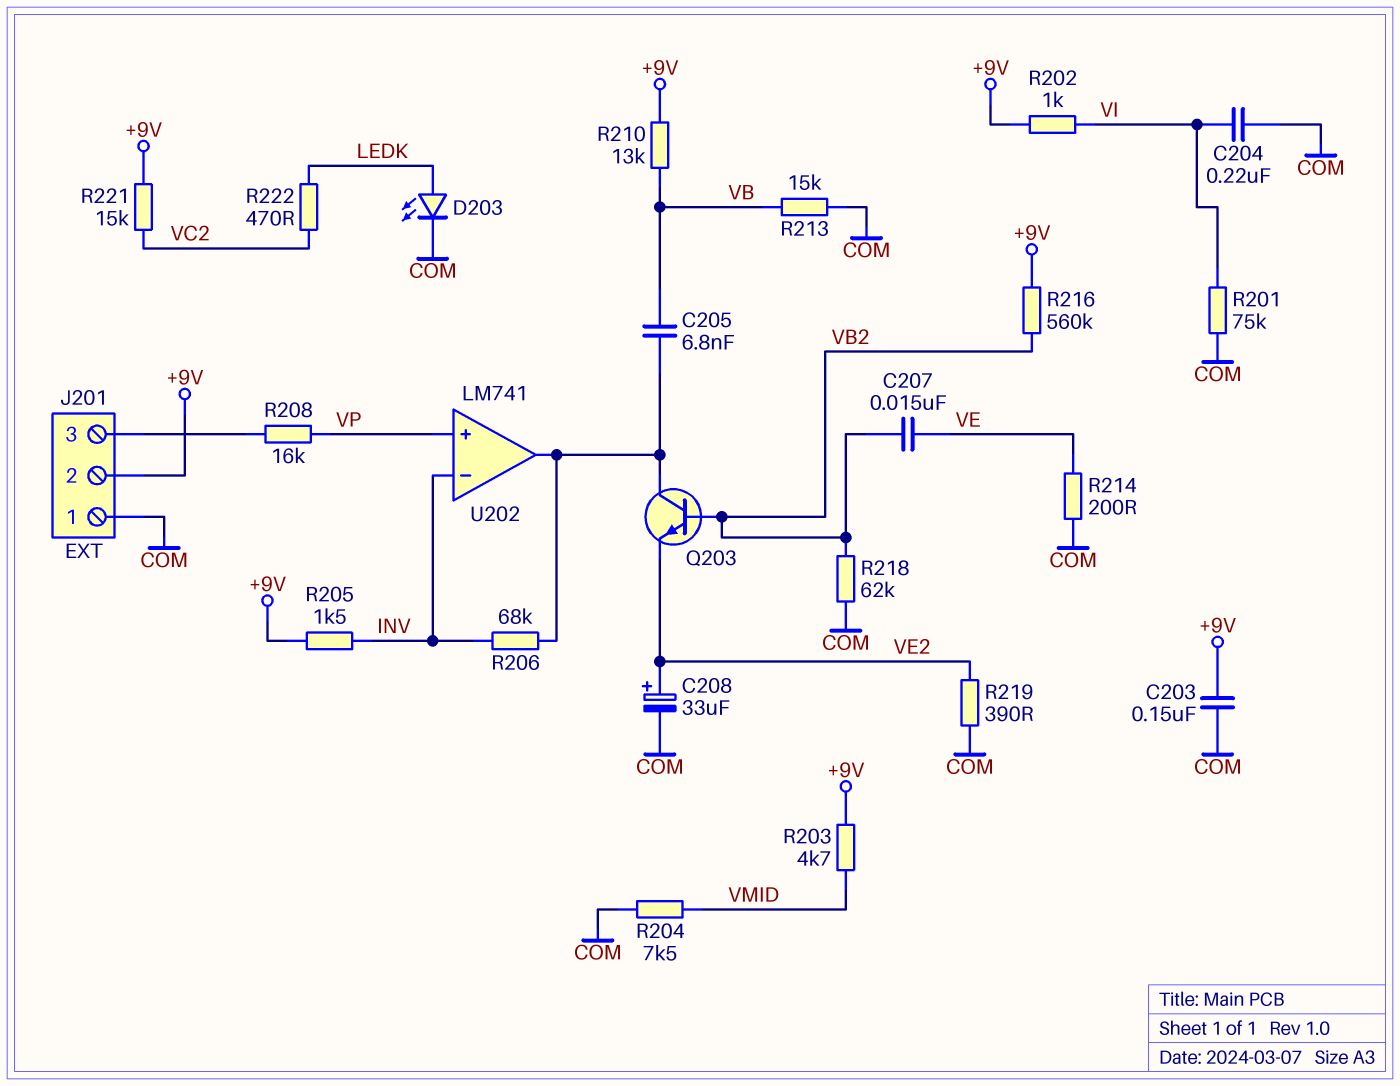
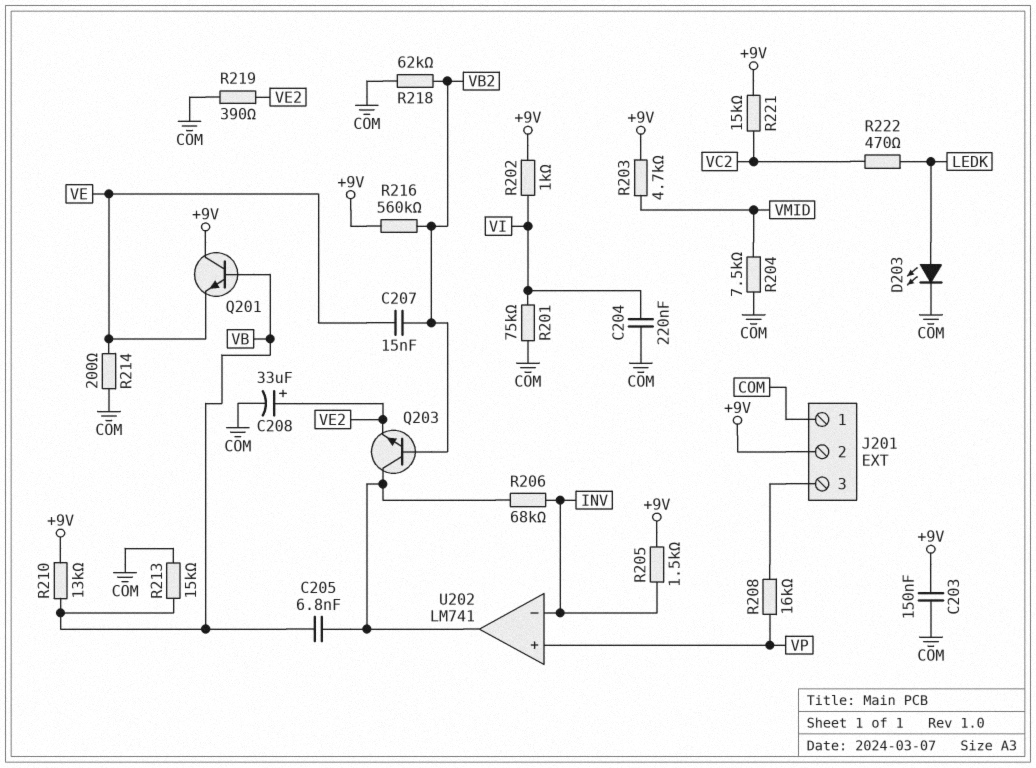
Q201: none -> NPN (B VB, C +9V, E VE)

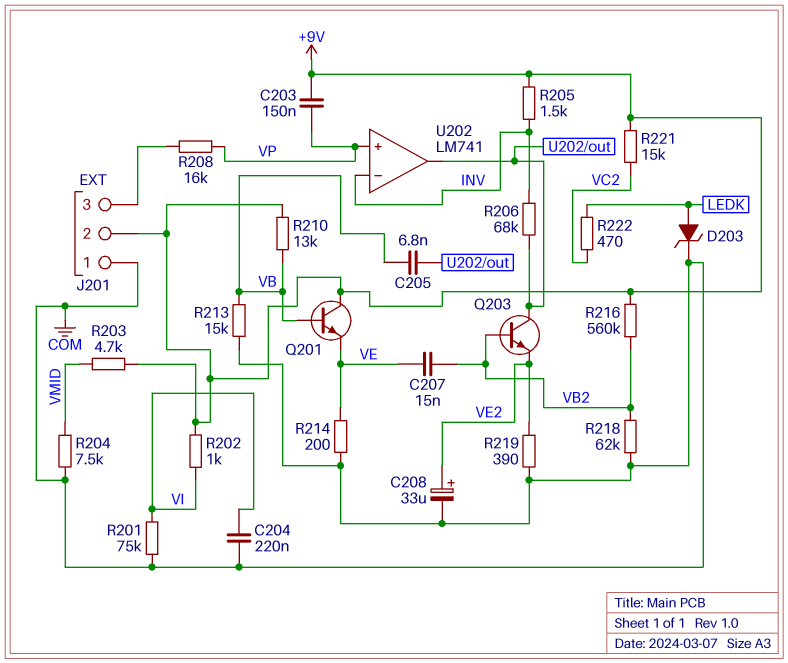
C203: 150nF (+9V, COM) -> 150nF (+9V, VP)
D203: LED (A LEDK, K COM) -> zener (A LEDK, K COM)

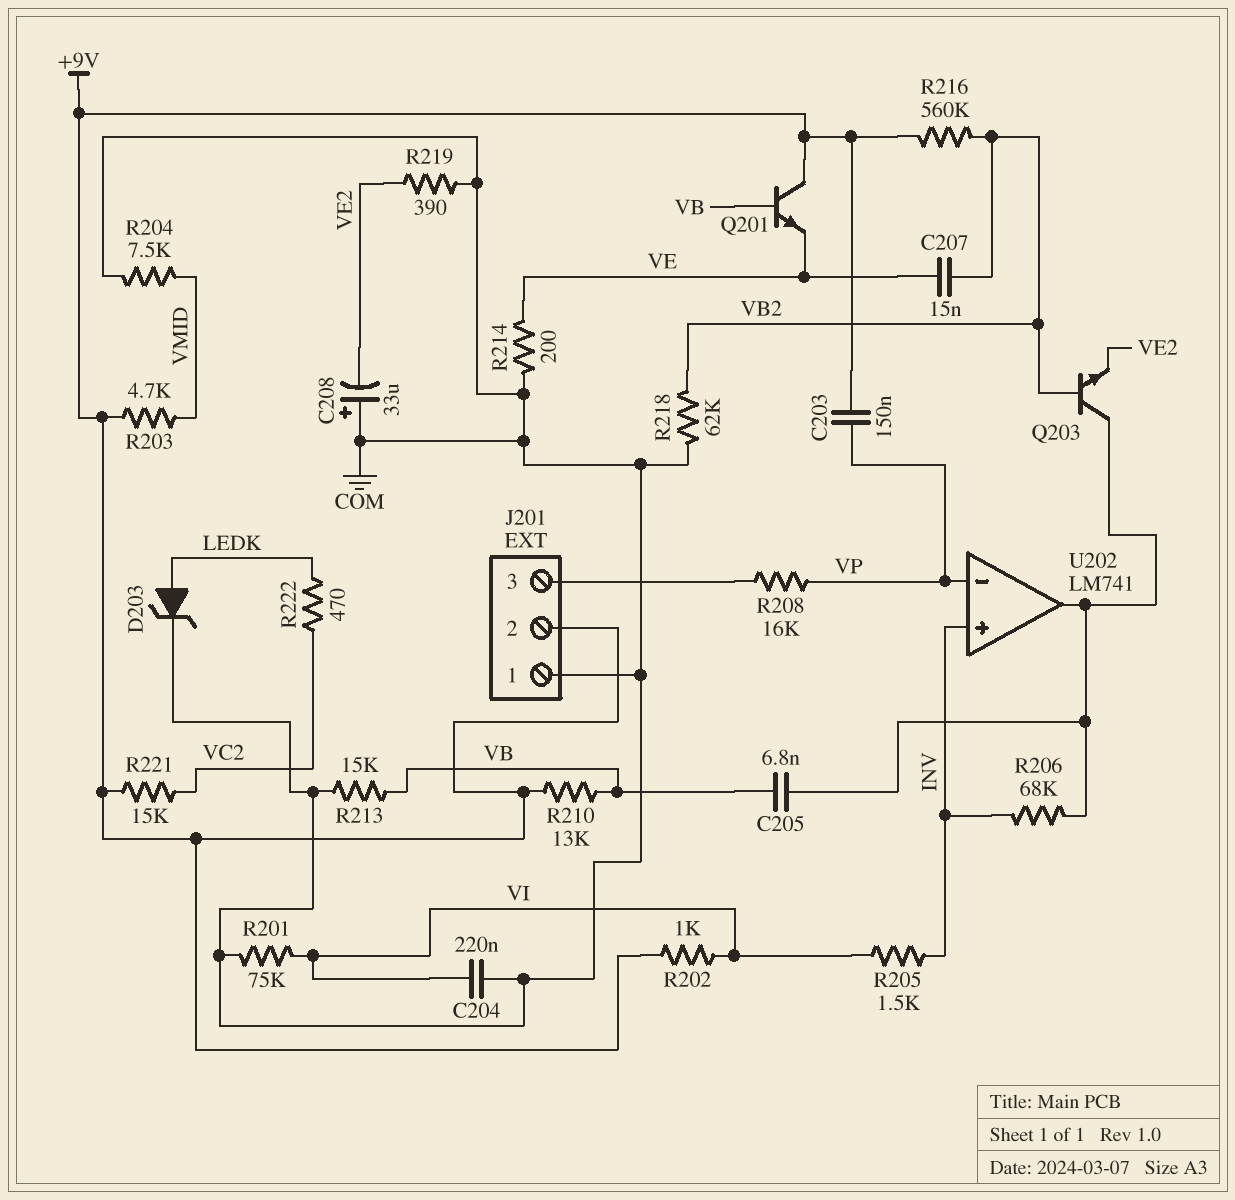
C208: 33uF (plus VE2, minus COM) -> 33uF (plus COM, minus VE2)
R205: 1.5k (+9V, INV) -> 1.5k (INV, VI)
U202 pin in+: VP -> INV
U202 pin in-: INV -> VP

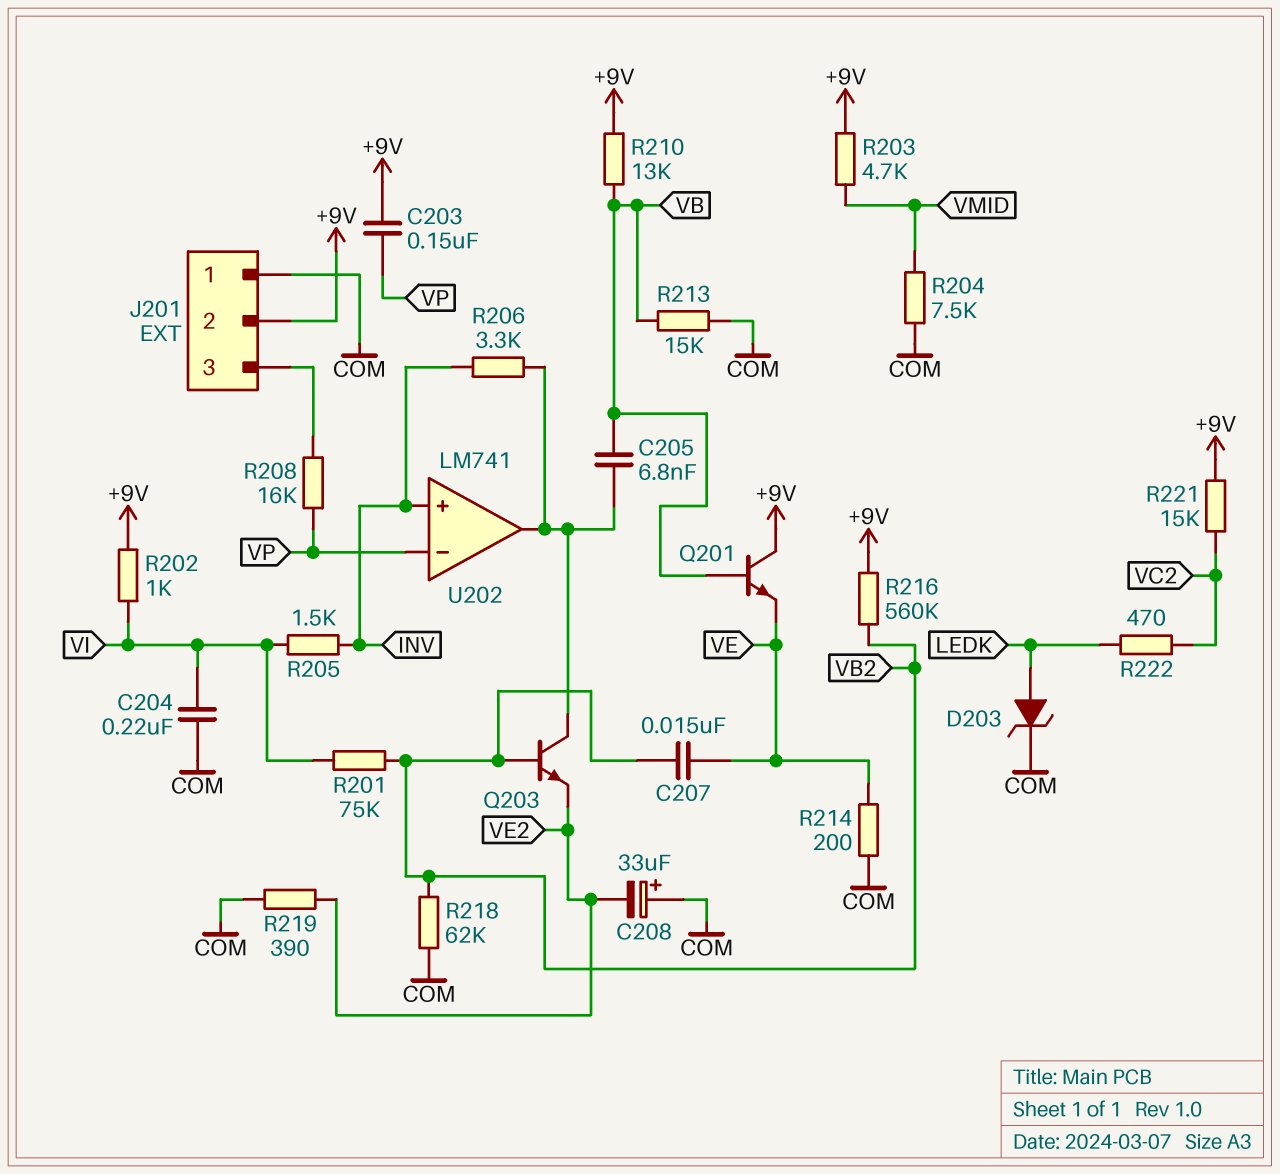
R201: 75k (COM, VI) -> 75k (VB2, VI)
R206: 68k (INV, U202/out) -> 3.3k (INV, U202/out)

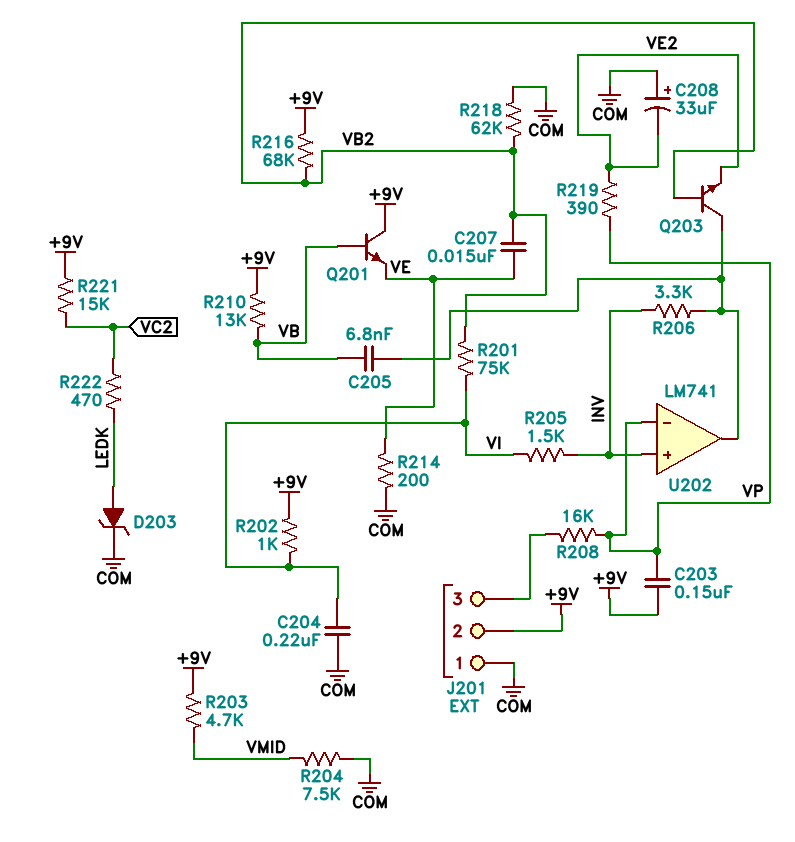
R213: 15k (COM, VB) -> none
R216: 560k (+9V, VB2) -> 68k (+9V, VB2)
R219: 390 (COM, VE2) -> 390 (VE2, VP)

